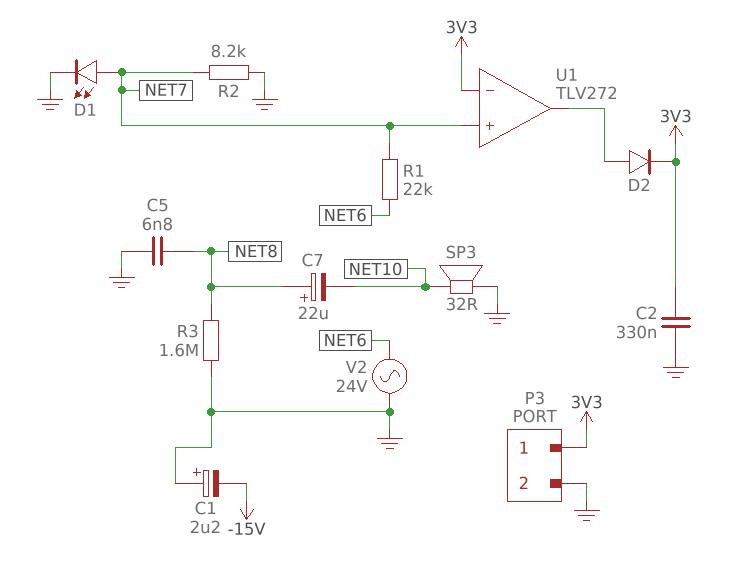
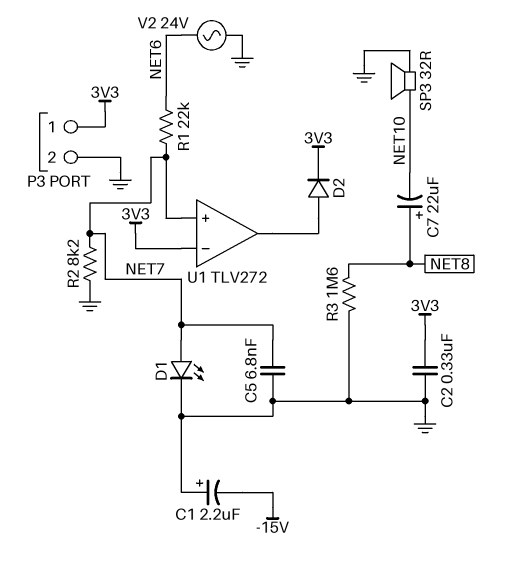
C5: 6.8nF (GND, NET8) -> 6.8nF (GND, NET7)

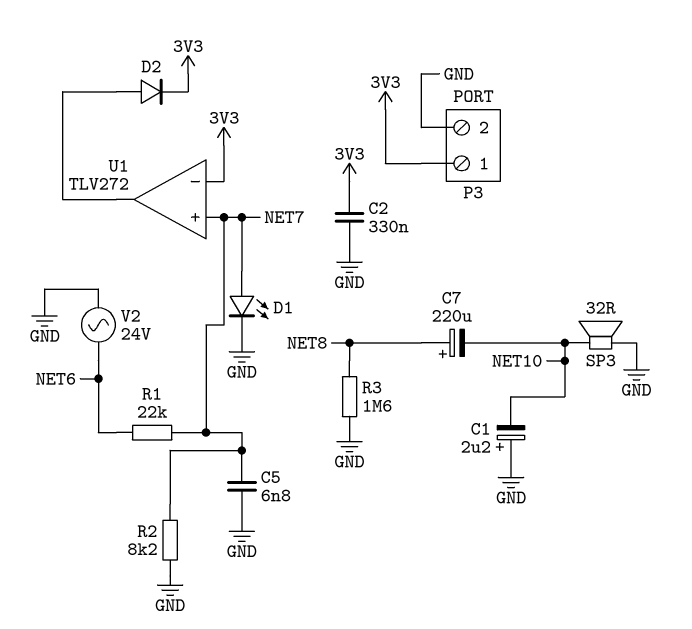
C1: 2.2uF (plus GND, minus -15V) -> 2.2uF (plus GND, minus NET10)
C7: 22uF (plus NET8, minus NET10) -> 220uF (plus NET8, minus NET10)

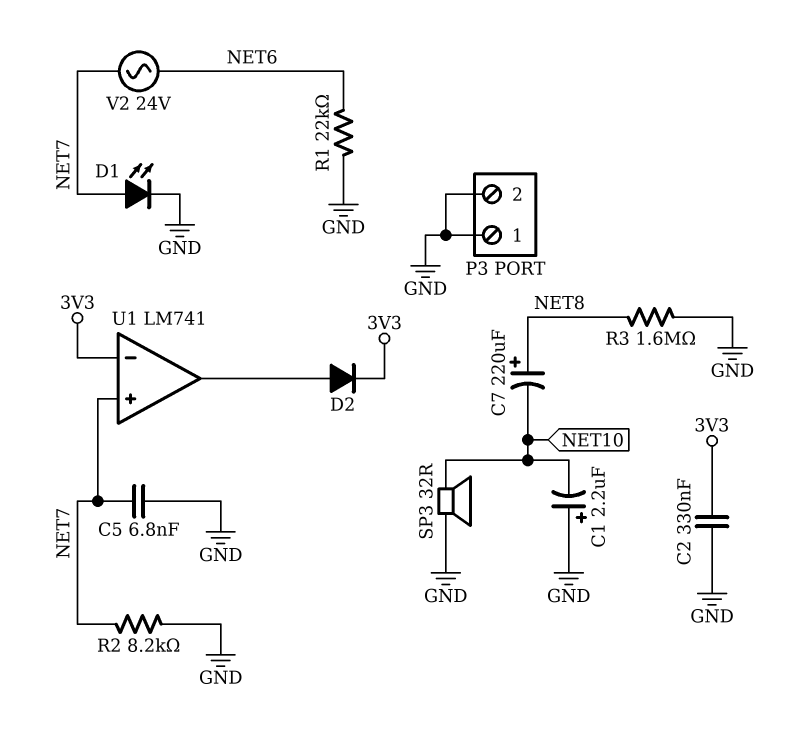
P3 pin 1: 3V3 -> GND
R1: 22k (NET6, NET7) -> 22k (GND, NET6)
U1: TLV272 -> LM741
V2: AC 24V (GND, NET6) -> AC 24V (NET6, NET7)

